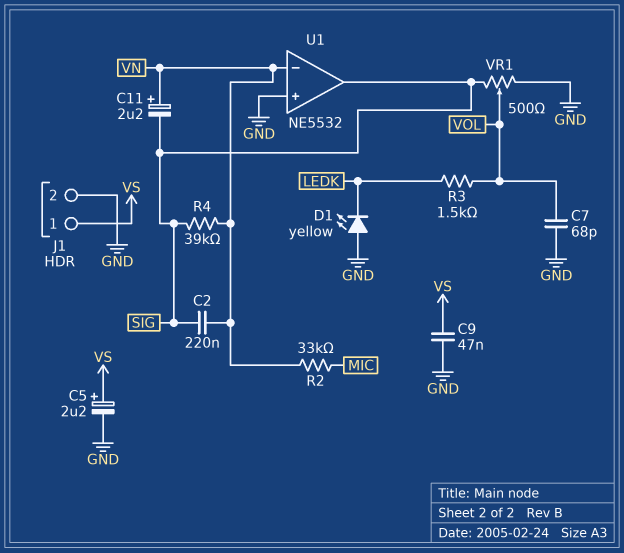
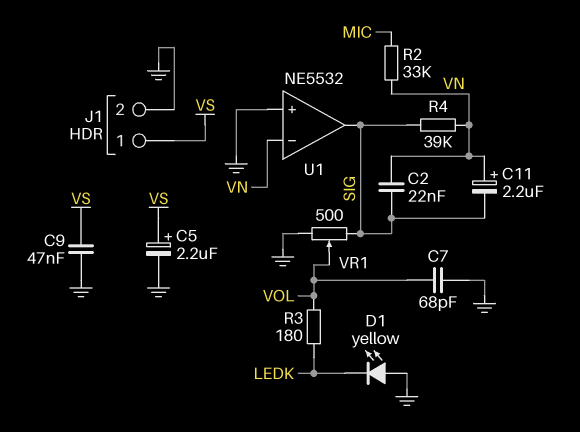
C2: 220nF (SIG, VN) -> 22nF (SIG, VN)
R3: 1.5k (LEDK, VOL) -> 180 (LEDK, VOL)

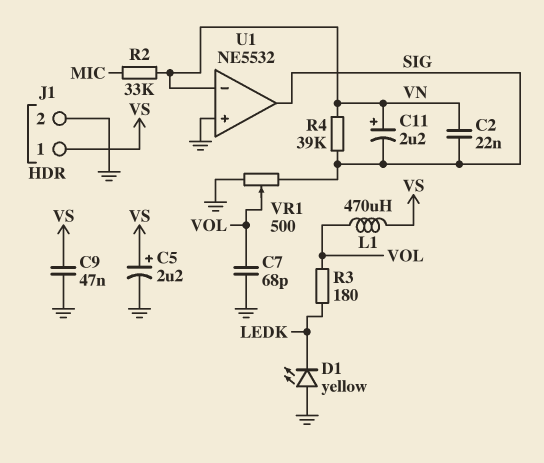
L1: none -> 470uH (VOL, VS)

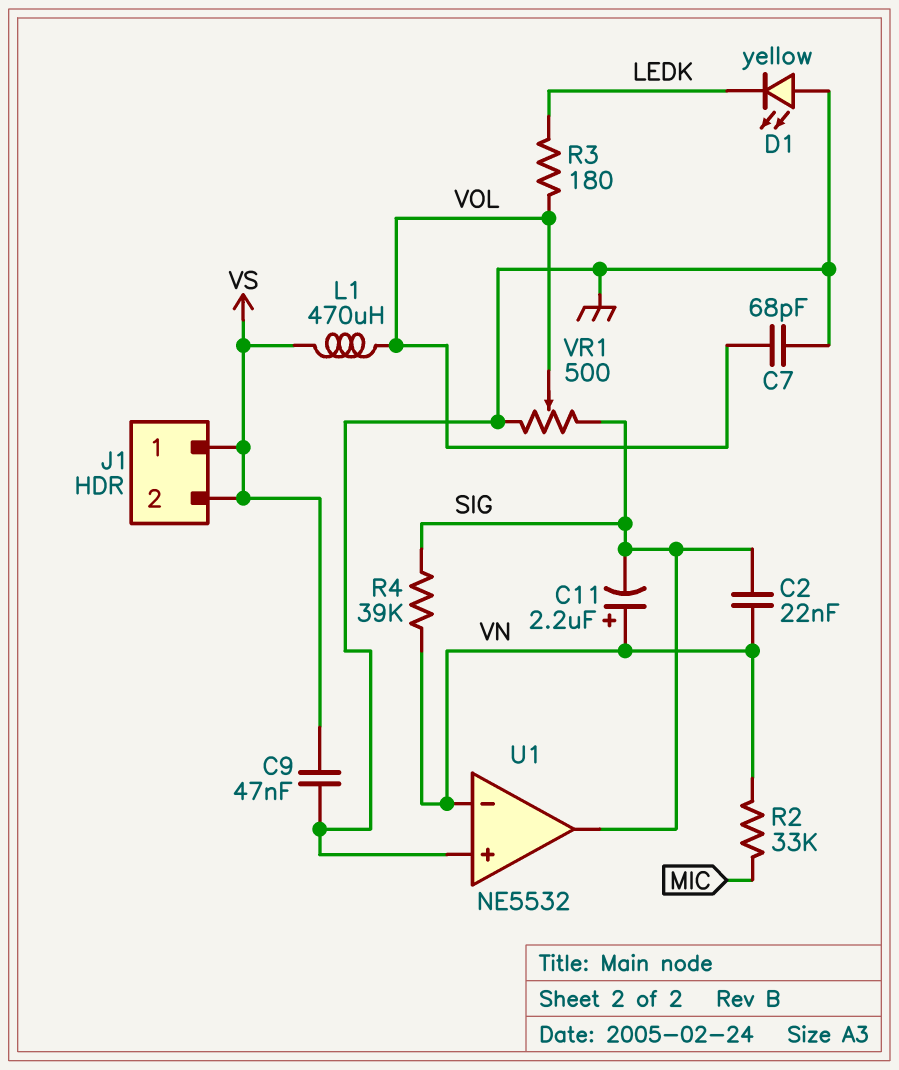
C5: 2.2uF (plus VS, minus GND) -> none
J1 pin 2: GND -> VS

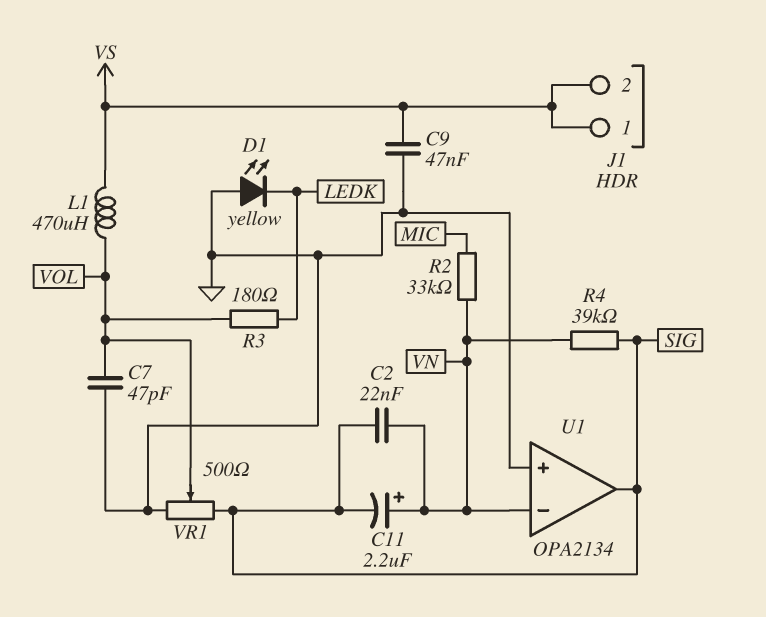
C7: 68pF (GND, VOL) -> 47pF (GND, VOL)
U1: NE5532 -> OPA2134

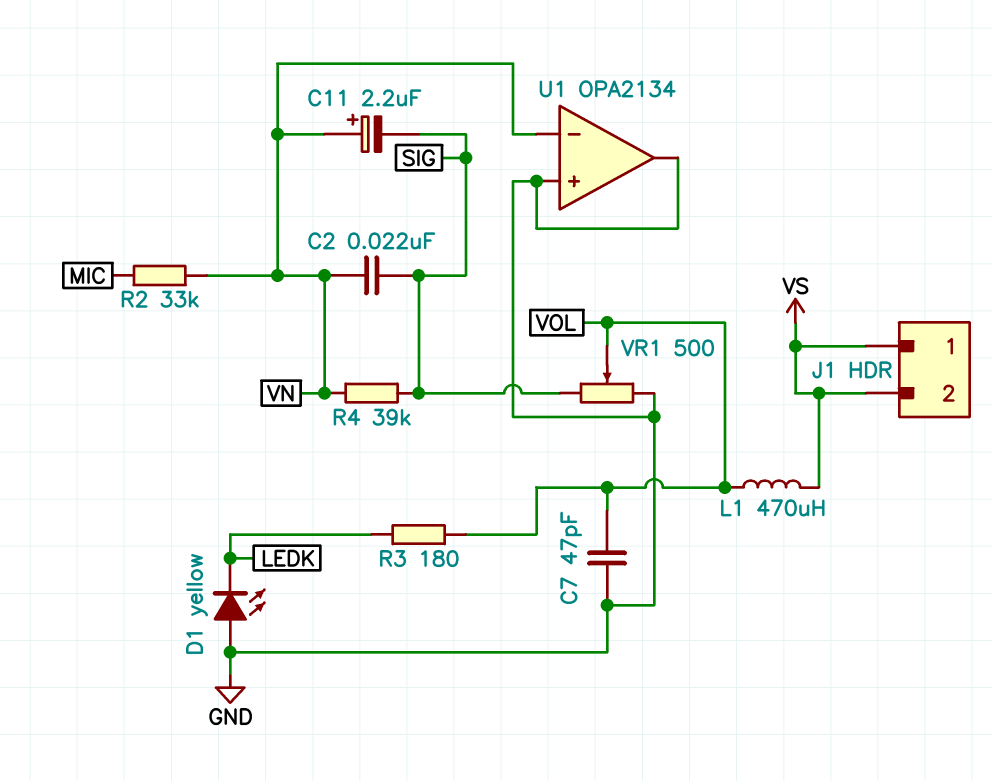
C9: 47nF (GND, VS) -> none
U1 pin out: SIG -> GND

